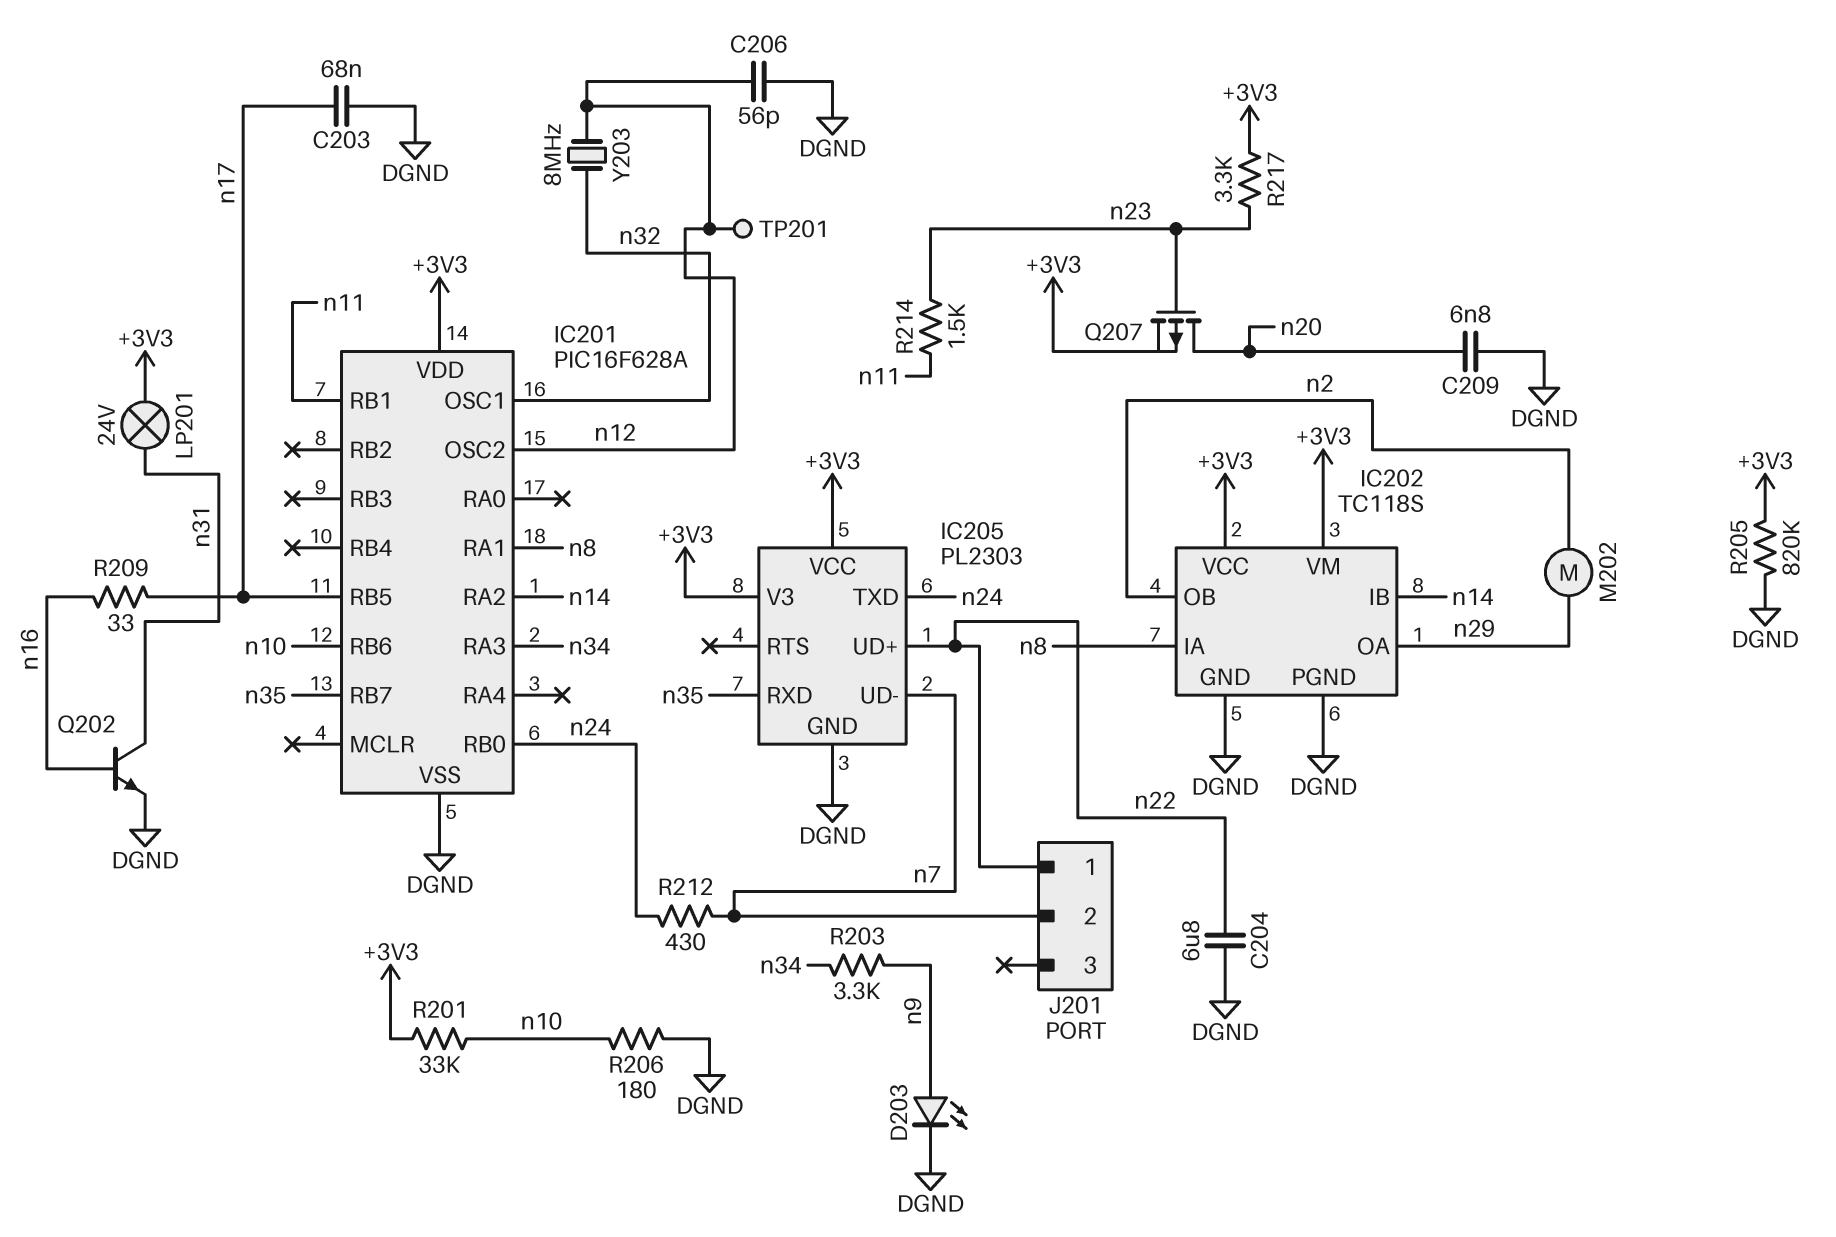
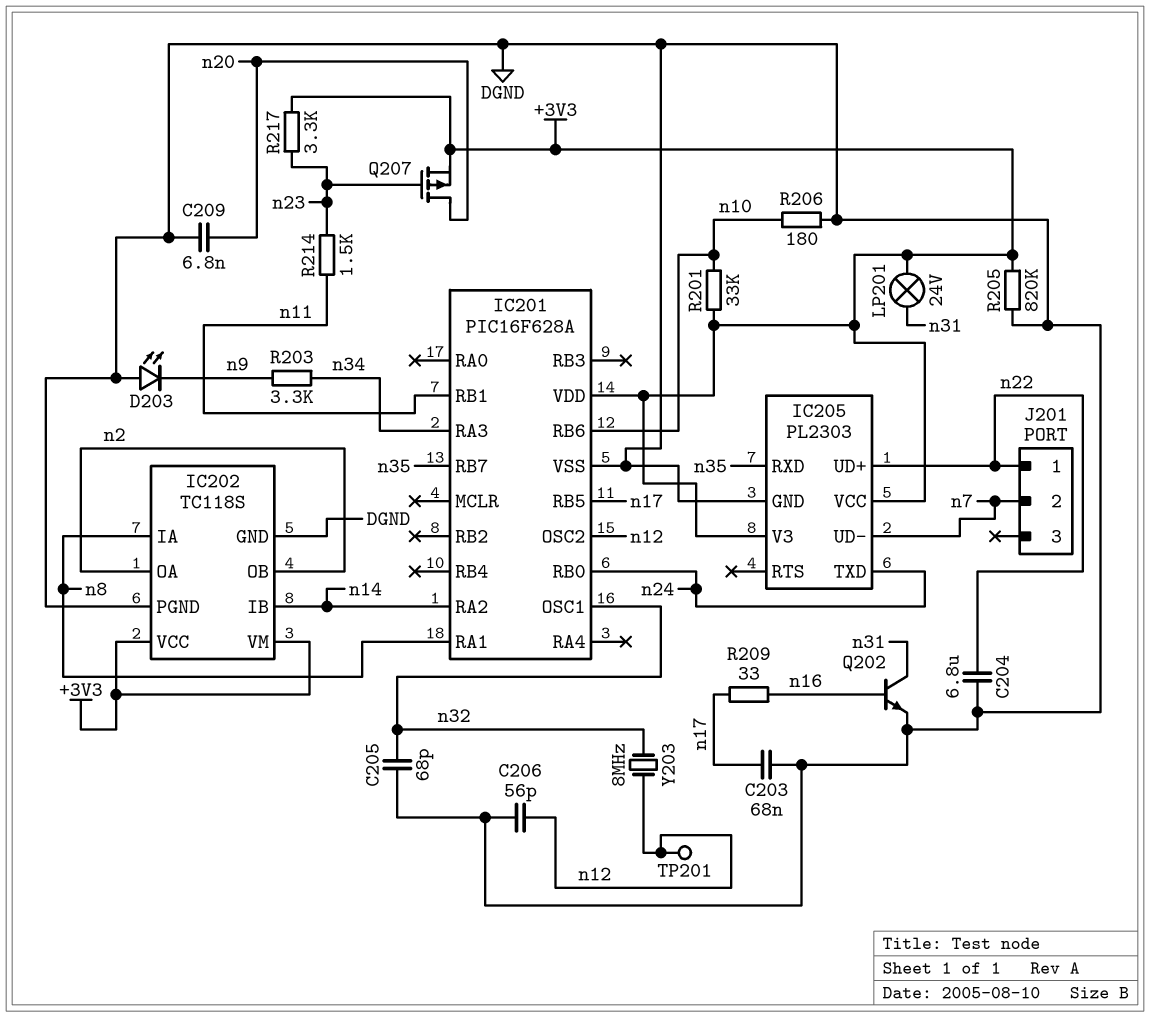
C205: none -> 68pF (DGND, n32)
D203: LED (A n9, K DGND) -> LED (A DGND, K n9)
IC202 pin OA: n29 -> n2
M202: motor (n2, n29) -> none
R212: 430 (n7, n24) -> none

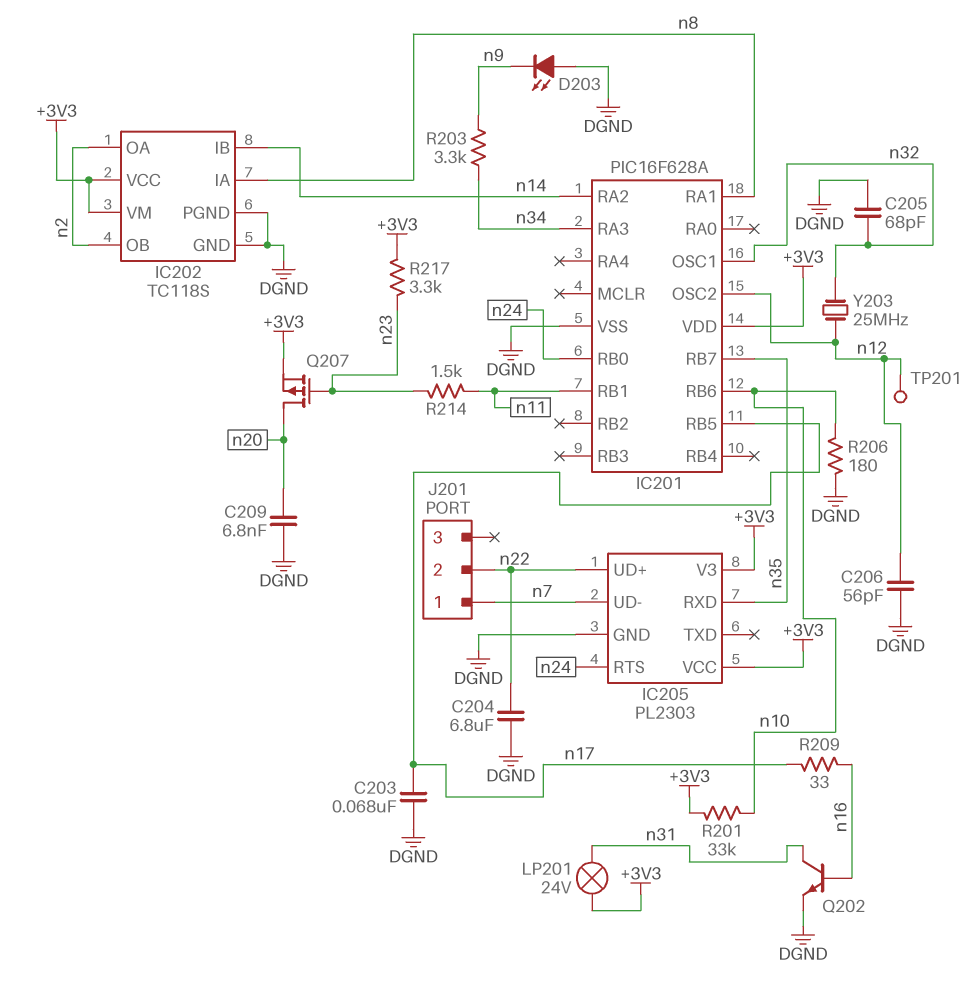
IC205 pin RTS: none -> n24
IC205 pin TXD: n24 -> none
J201 pin 1: n22 -> n7
J201 pin 2: n7 -> n22
R205: 820k (+3V3, DGND) -> none
Y203: 8MHz (n12, n32) -> 25MHz (n12, n32)

